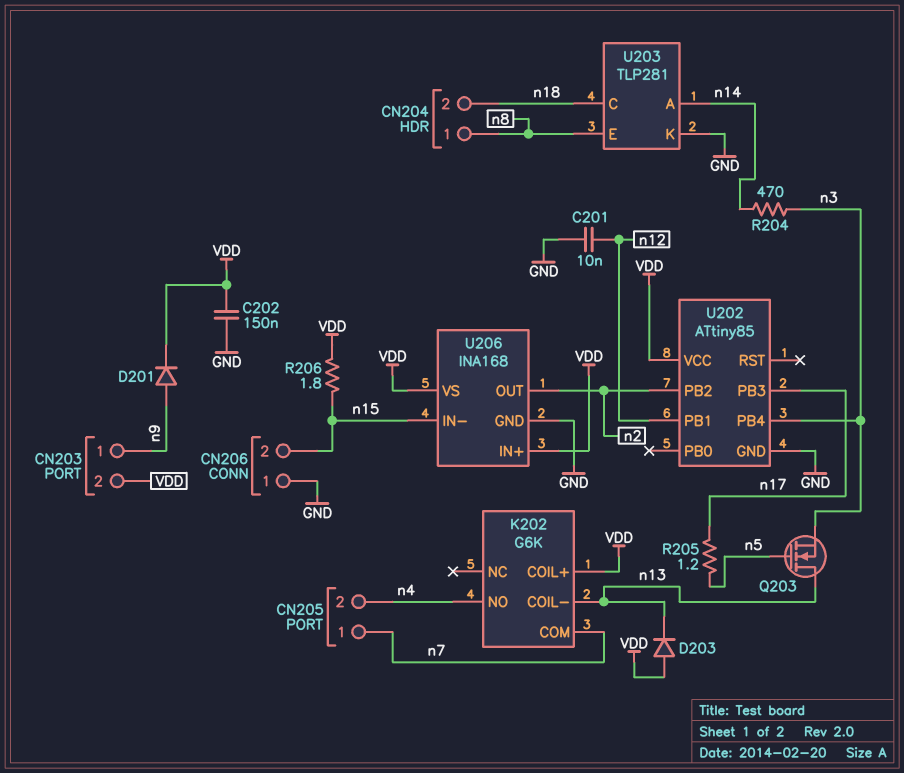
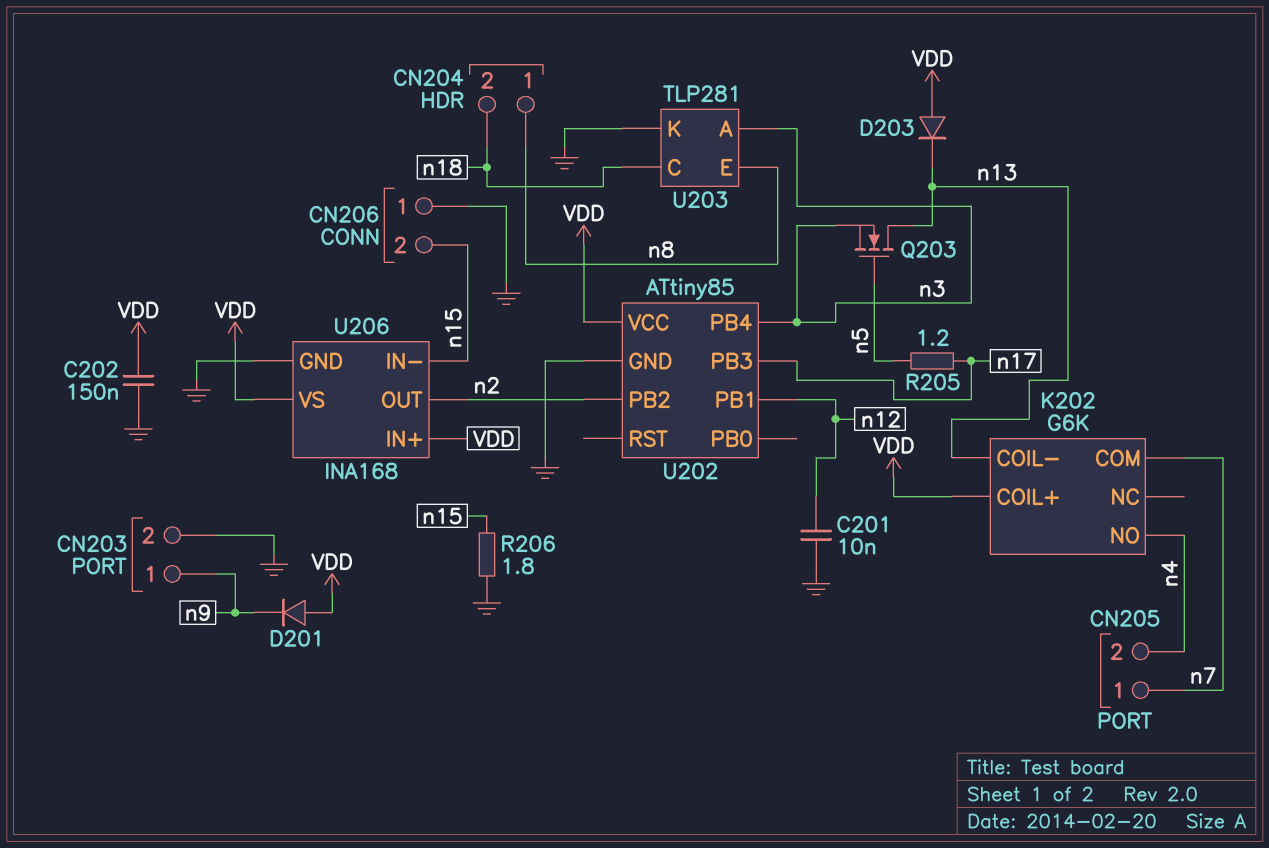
CN203 pin 2: VDD -> GND
D201: diode (A n9, K VDD) -> diode (A VDD, K n9)
R204: 470 (n3, n14) -> none
R206: 1.8 (VDD, n15) -> 1.8 (GND, n15)
U203 pin A: n14 -> n3

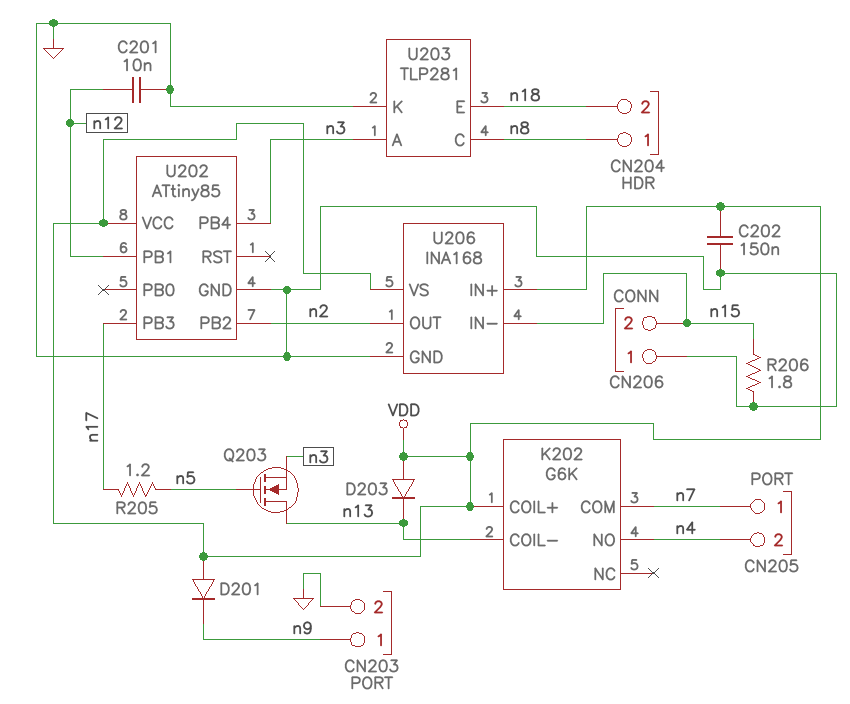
U203 pin C: n18 -> n8
U203 pin E: n8 -> n18

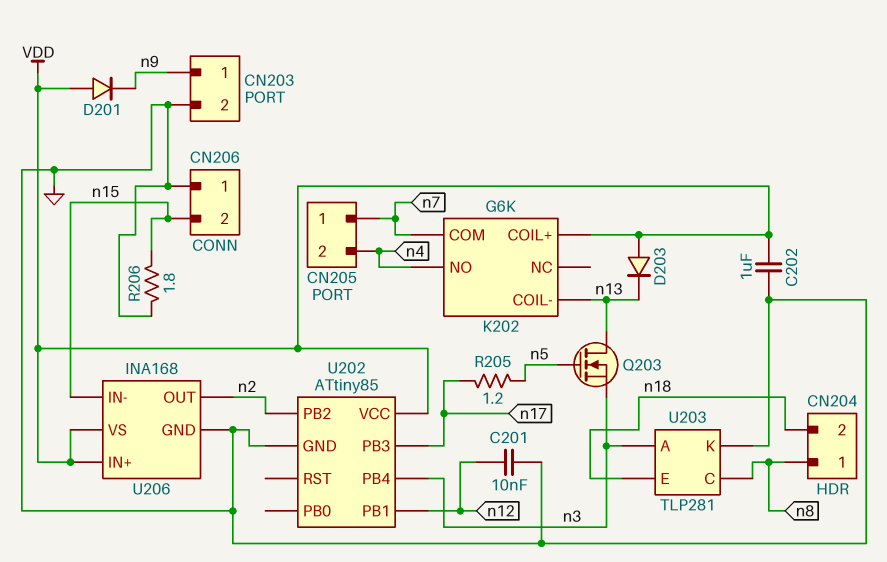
C202: 150nF (GND, VDD) -> 1uF (GND, VDD)

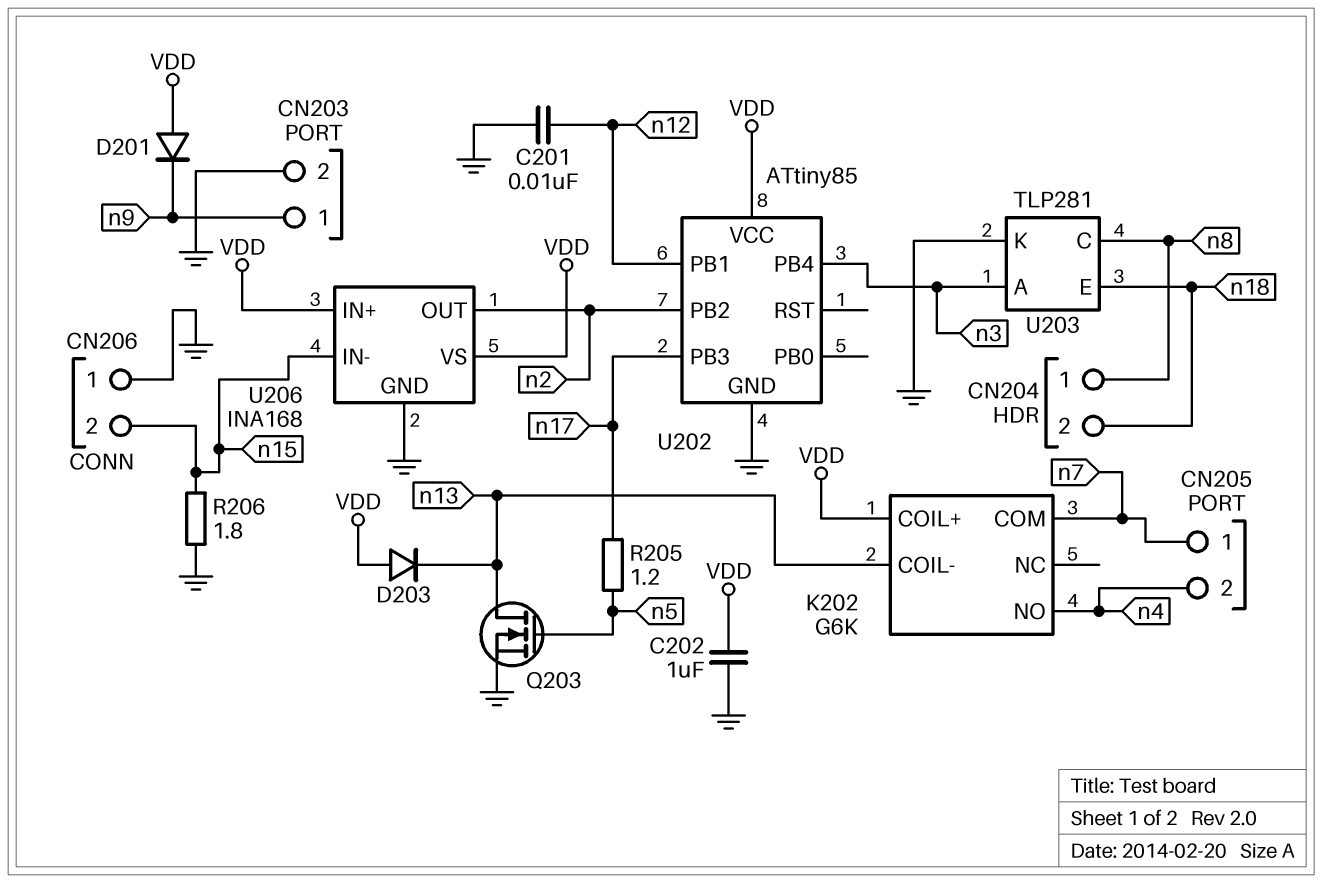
Q203: NMOS (G n5, D n13, S n3) -> NMOS (G n5, D n13, S GND)

